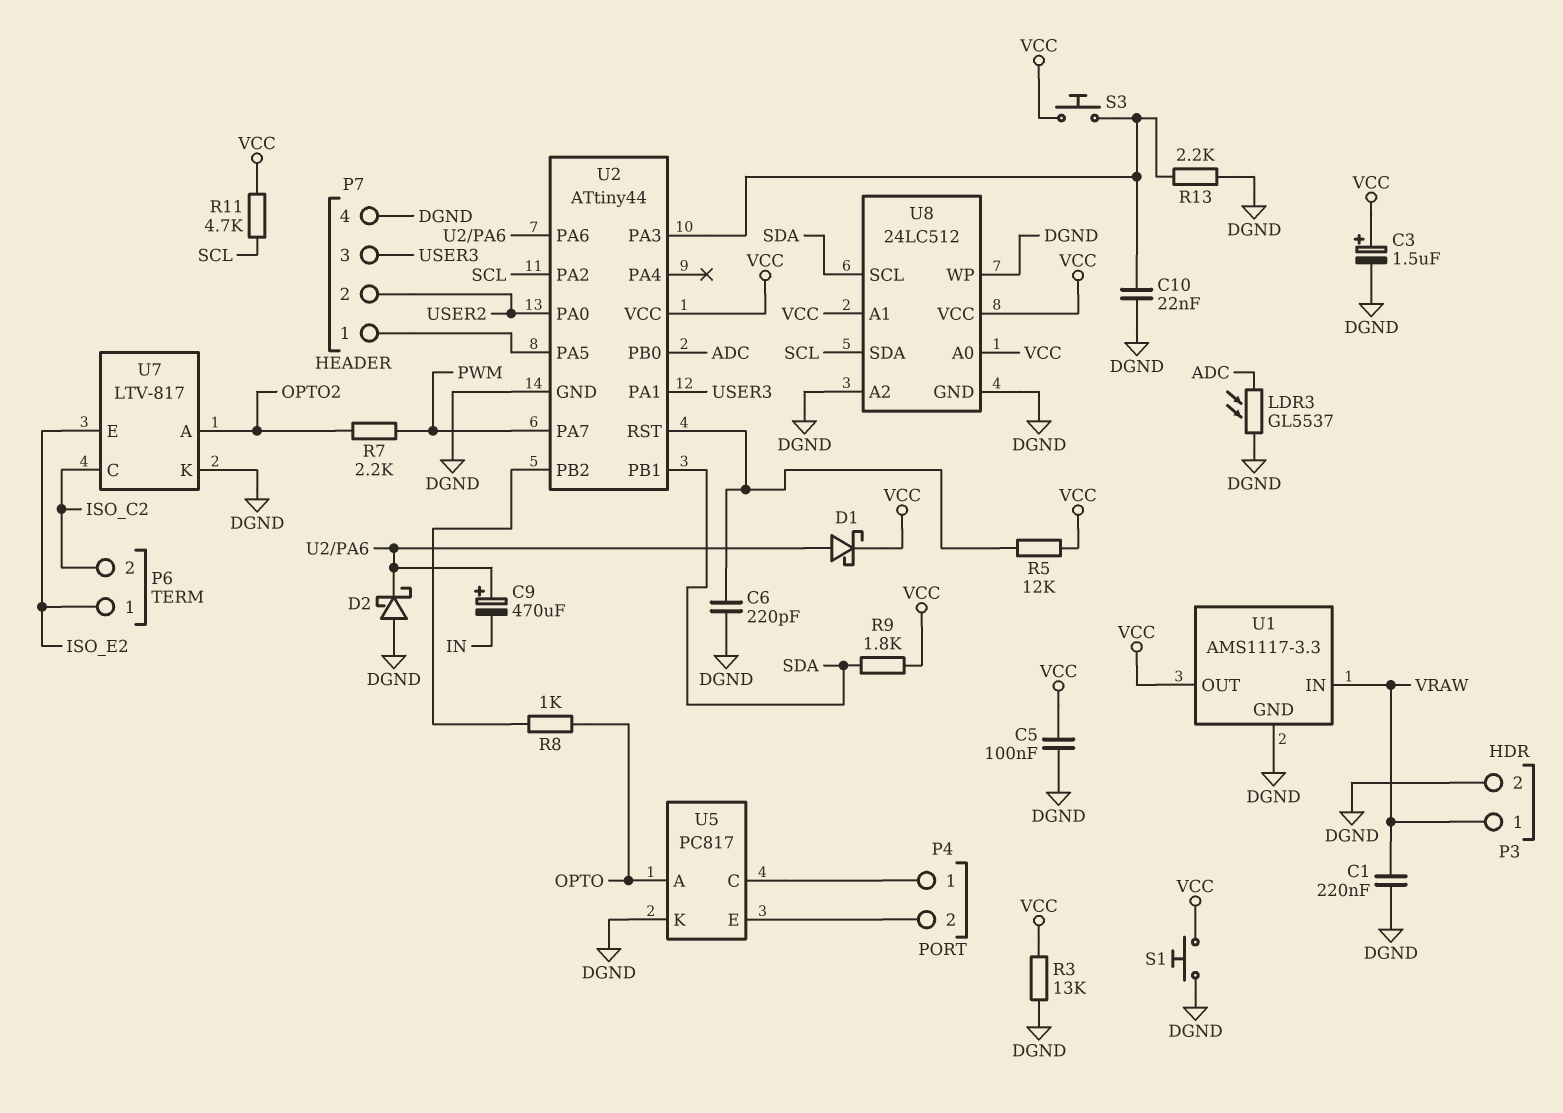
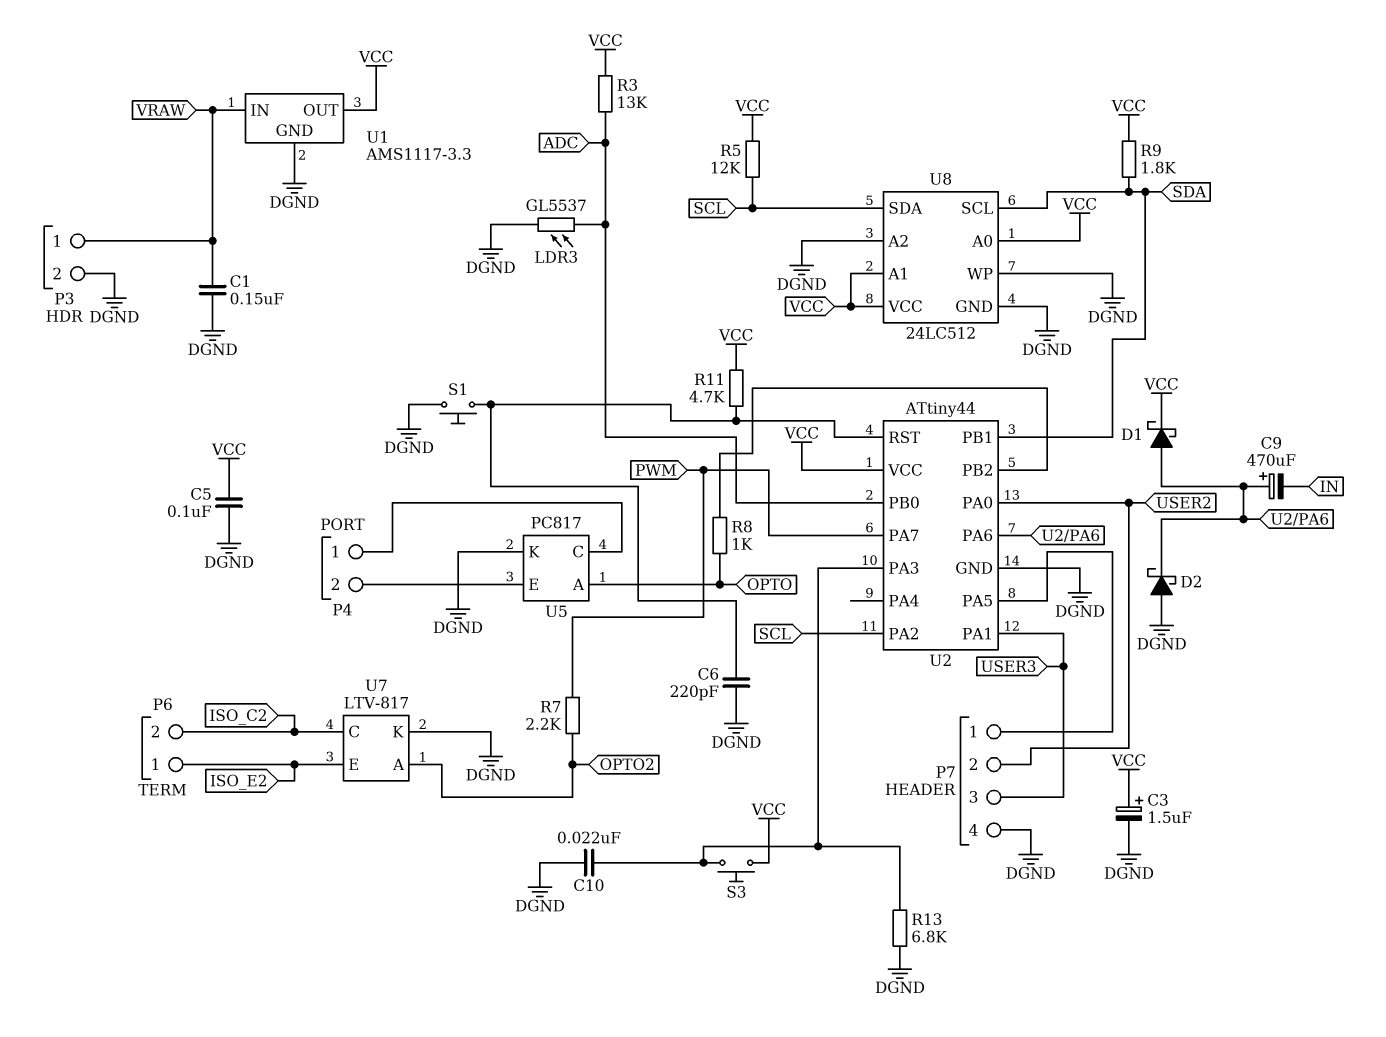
C1: 220nF (DGND, VRAW) -> 150nF (DGND, VRAW)
R3: 13k (DGND, VCC) -> 13k (ADC, VCC)
R5: 12k (U2/RST, VCC) -> 12k (SCL, VCC)
R11: 4.7k (SCL, VCC) -> 4.7k (U2/RST, VCC)
R13: 2.2k (DGND, U2/PA3) -> 6.8k (DGND, U2/PA3)
S1: button (DGND, VCC) -> button (DGND, U2/RST)

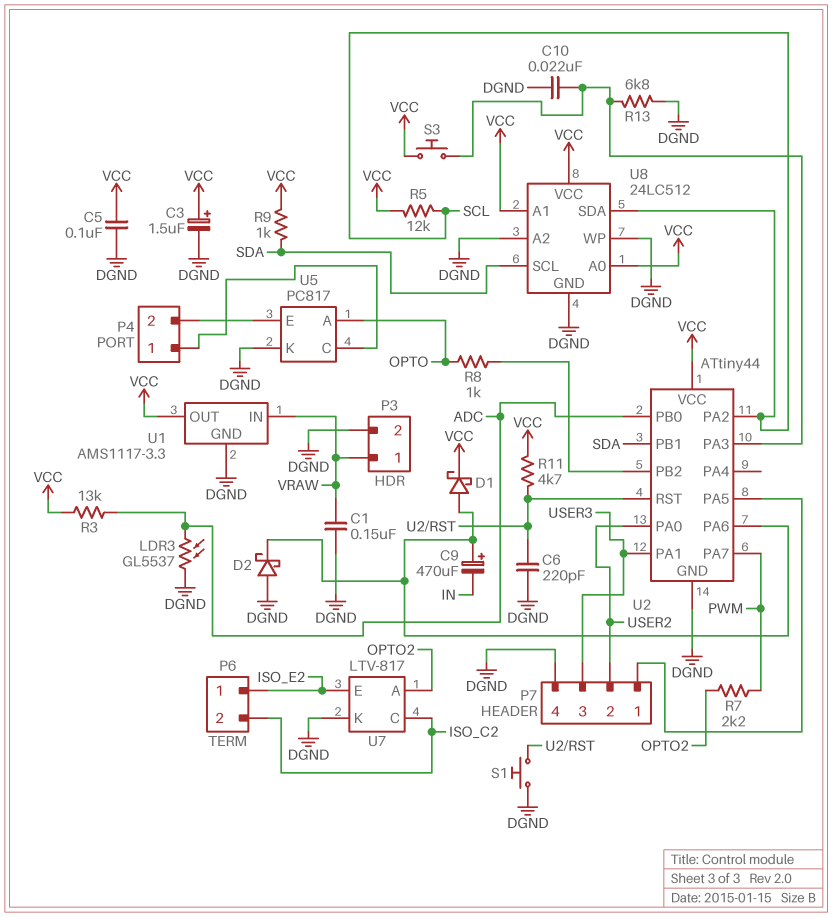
R9: 1.8k (SDA, VCC) -> 1k (SDA, VCC)

